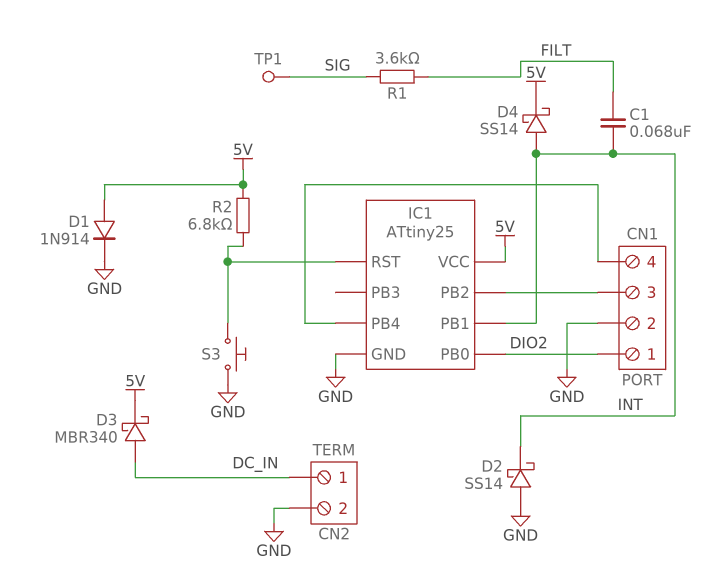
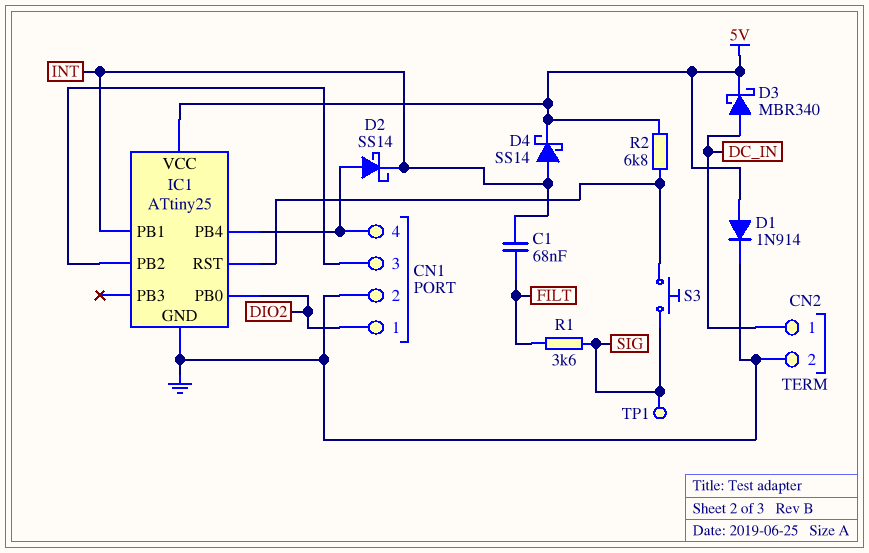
D2: schottky SS14 (A GND, K INT) -> schottky SS14 (A CN1/4, K INT)
S3: button (GND, IC1/RST) -> button (IC1/RST, SIG)

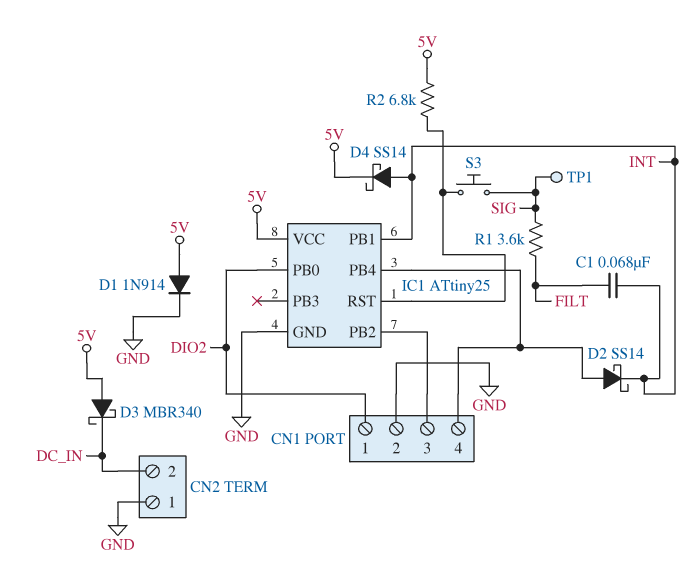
CN2 pin 1: DC_IN -> GND
CN2 pin 2: GND -> DC_IN
D3: schottky MBR340 (A DC_IN, K 5V) -> schottky MBR340 (A 5V, K DC_IN)

